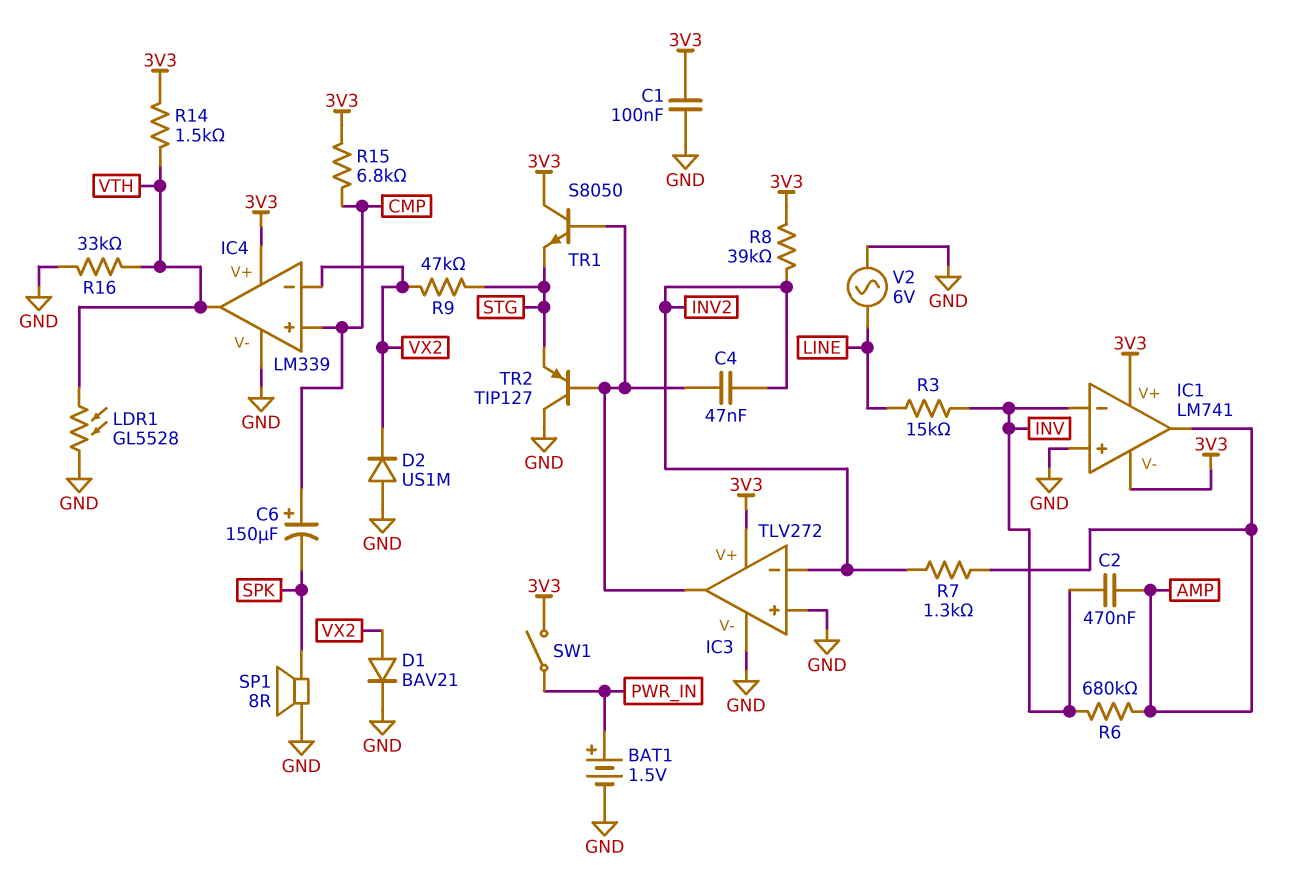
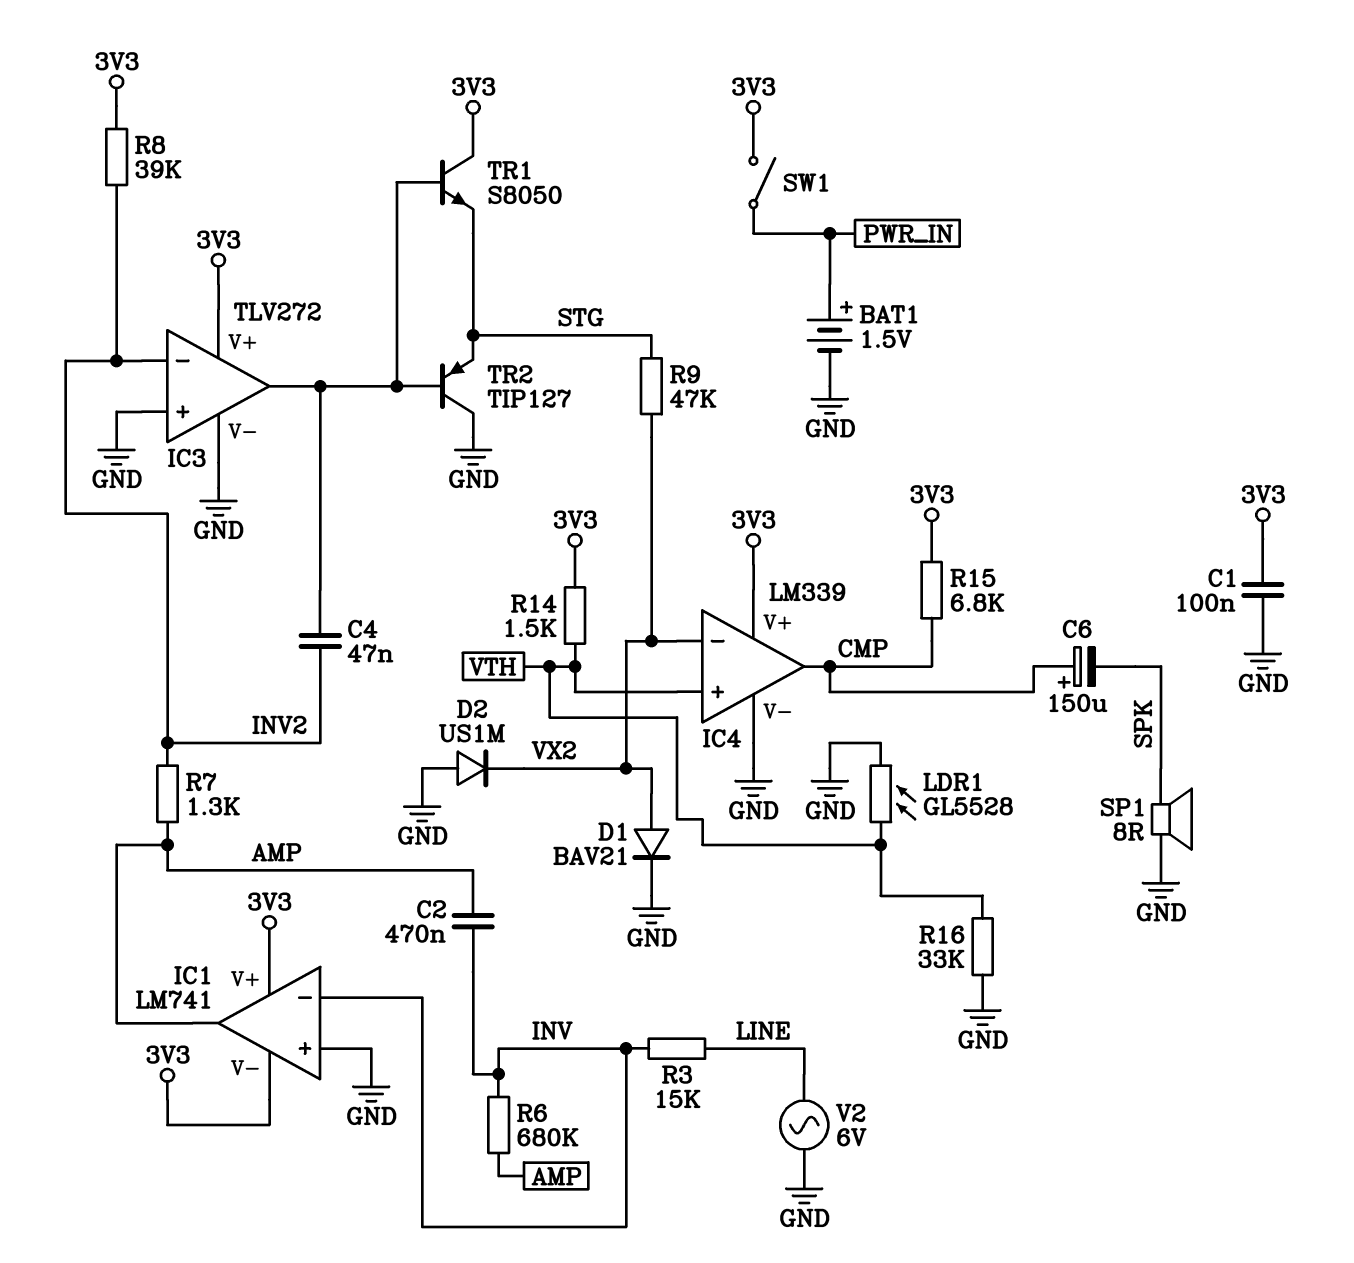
IC4 pin in+: CMP -> VTH
IC4 pin out: VTH -> CMP

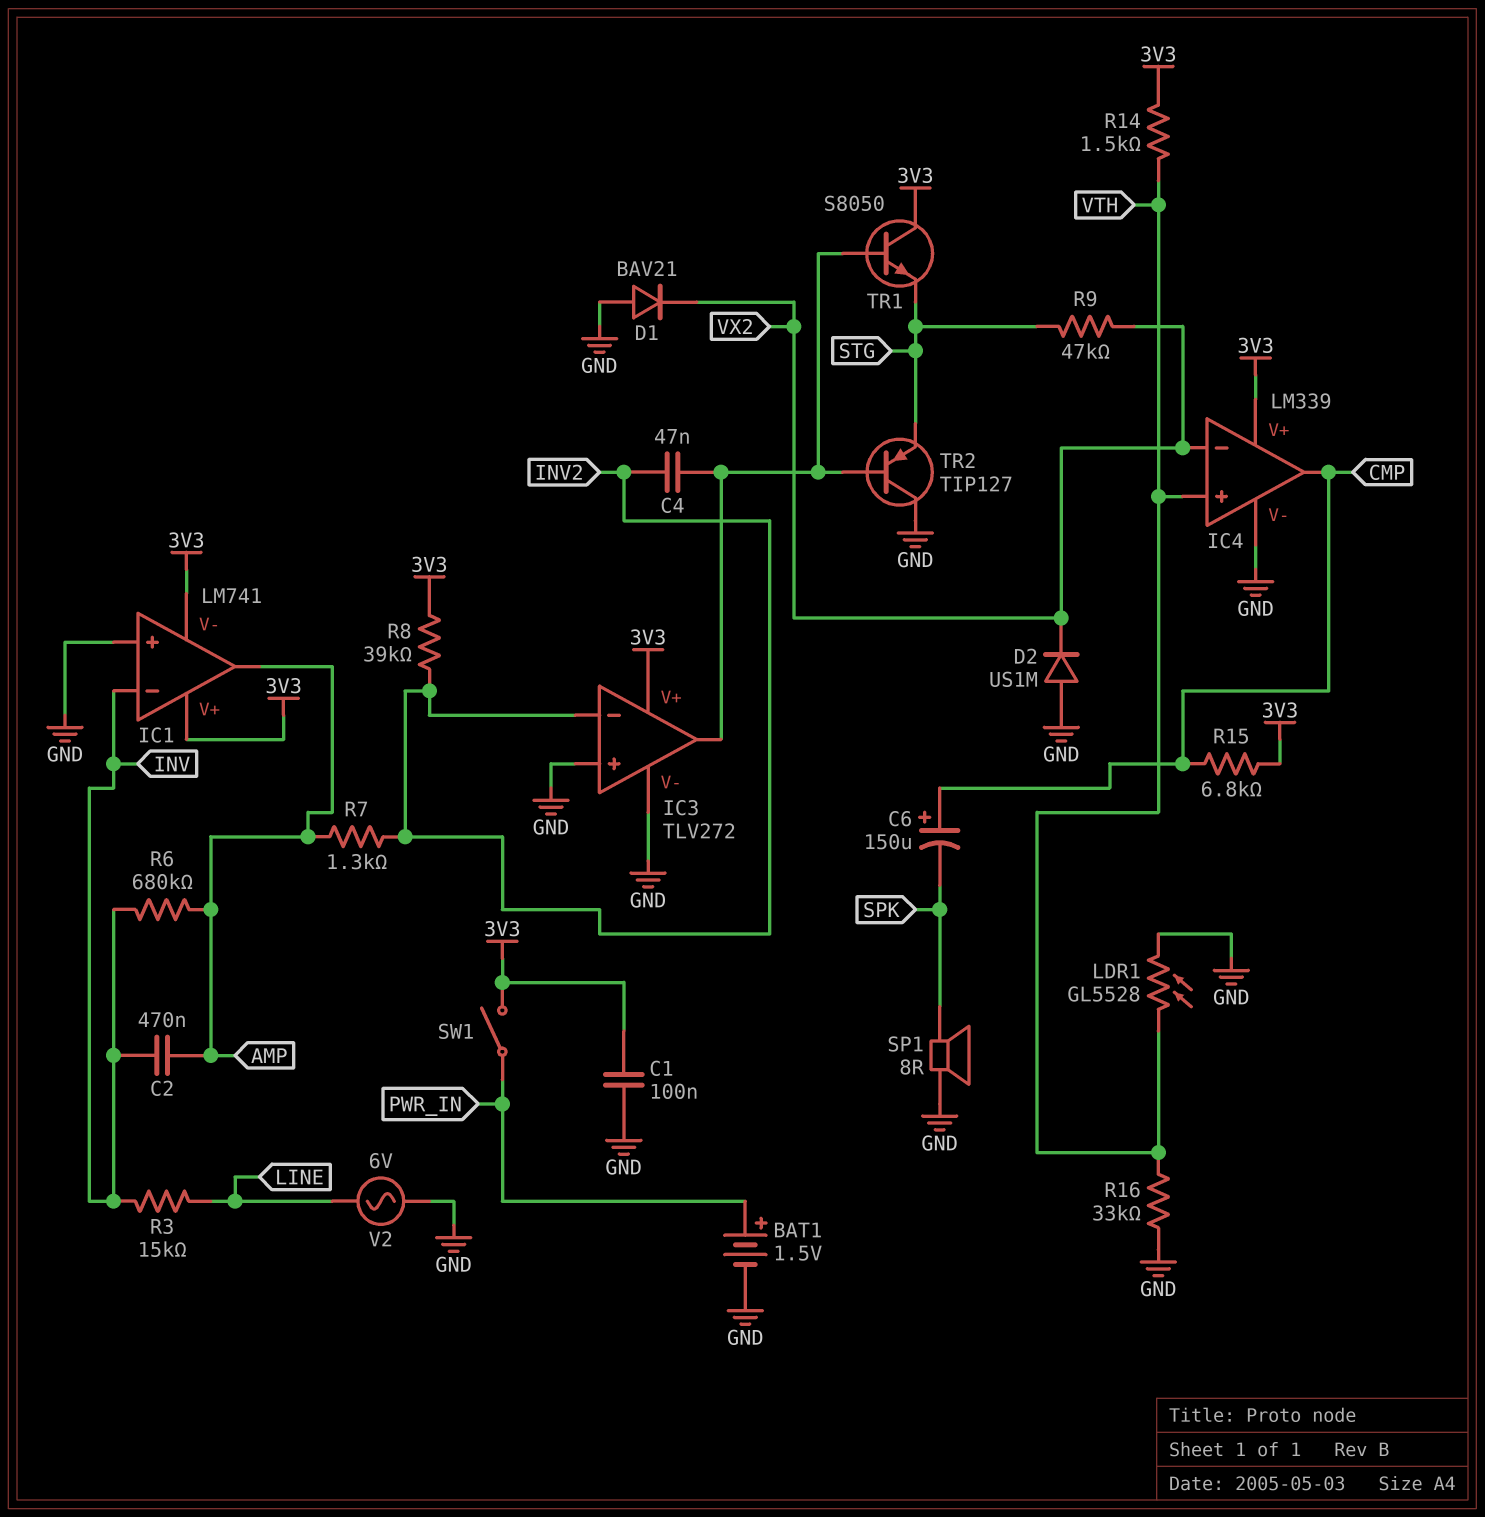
D1: diode BAV21 (A VX2, K GND) -> diode BAV21 (A GND, K VX2)

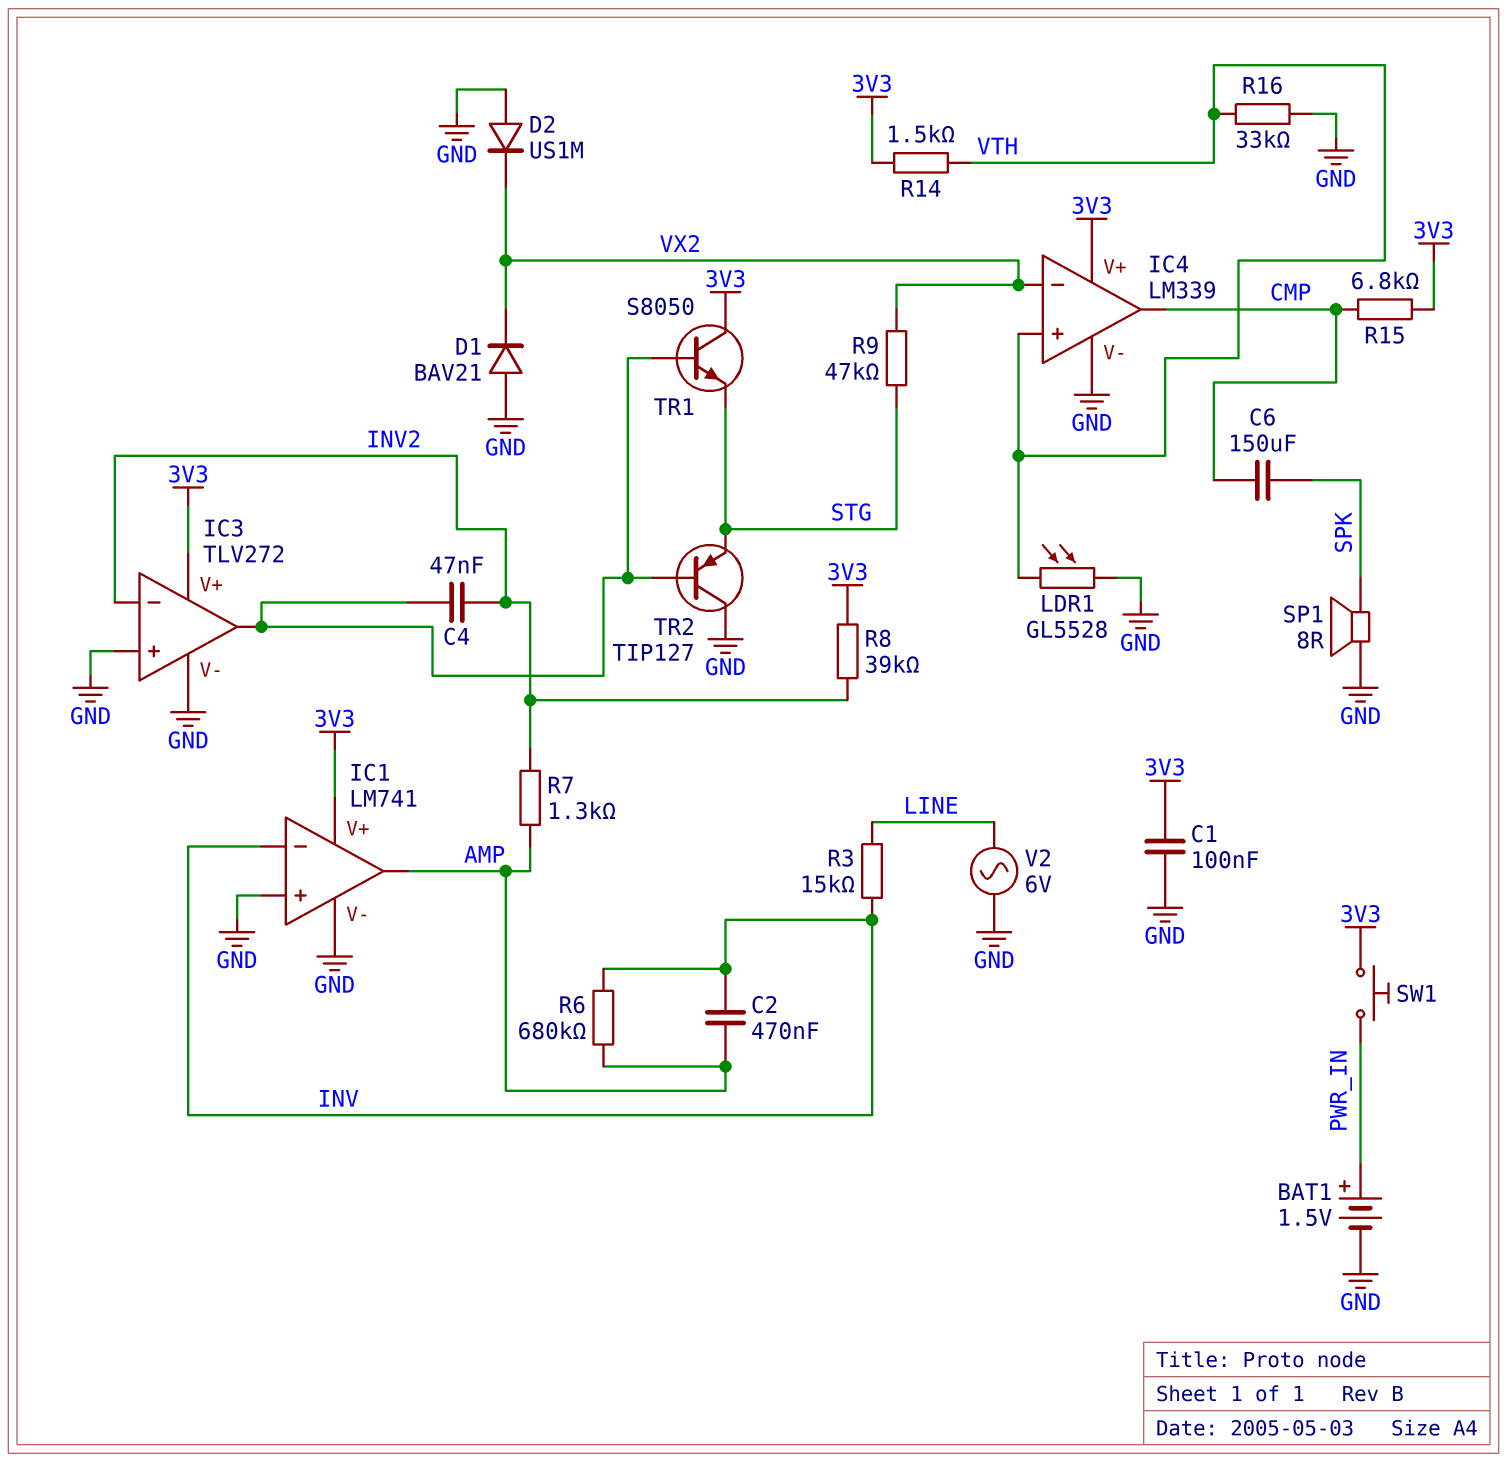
C6: 150uF (plus CMP, minus SPK) -> 150uF (CMP, SPK)
IC1 pin V-: 3V3 -> GND
SW1: switch (3V3, PWR_IN) -> button (3V3, PWR_IN)

